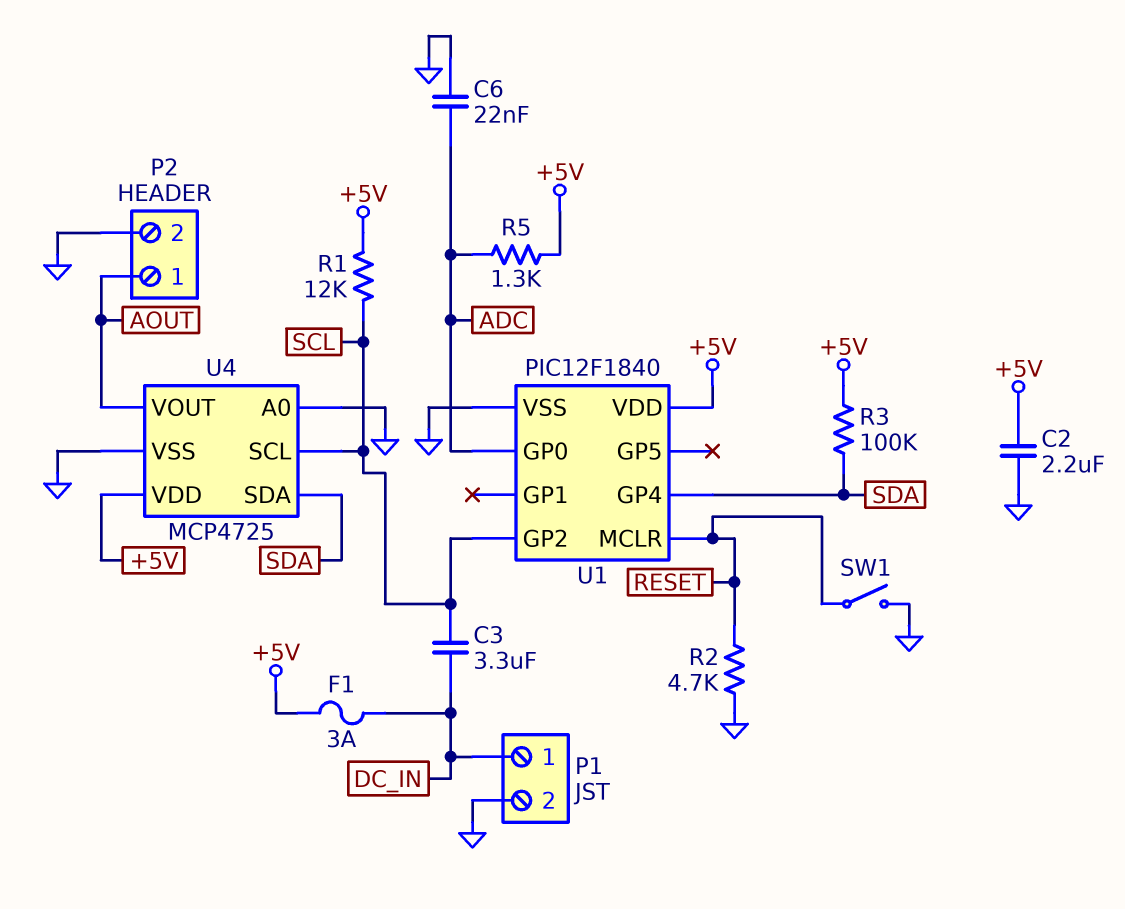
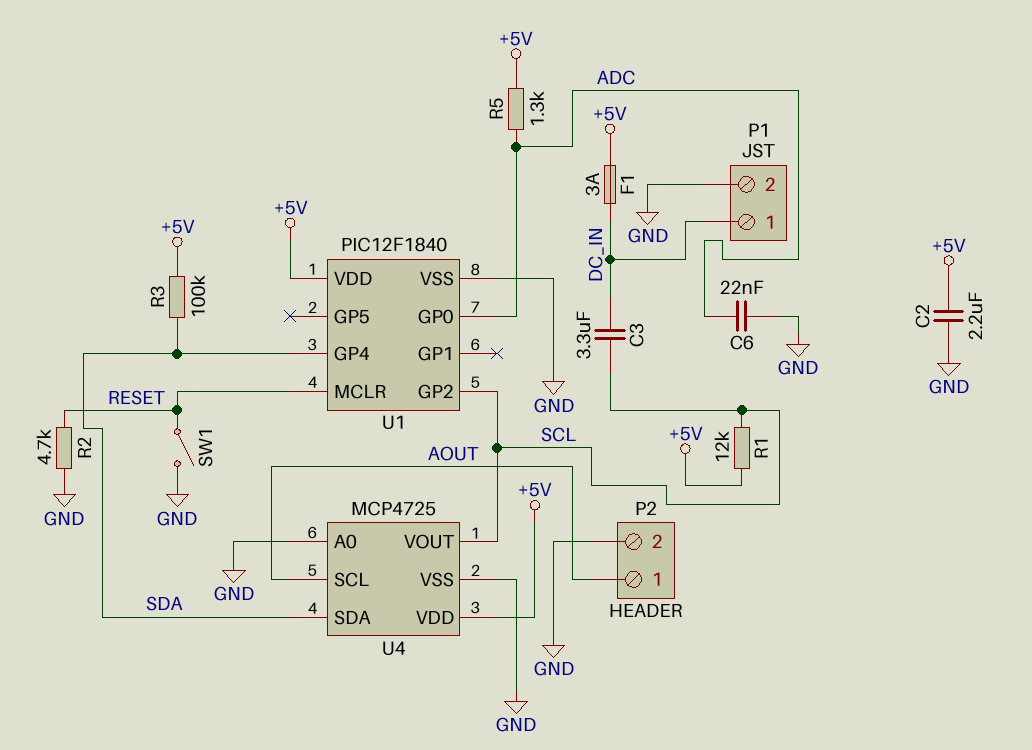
U4 pin SCL: SCL -> AOUT
U4 pin VOUT: AOUT -> SCL

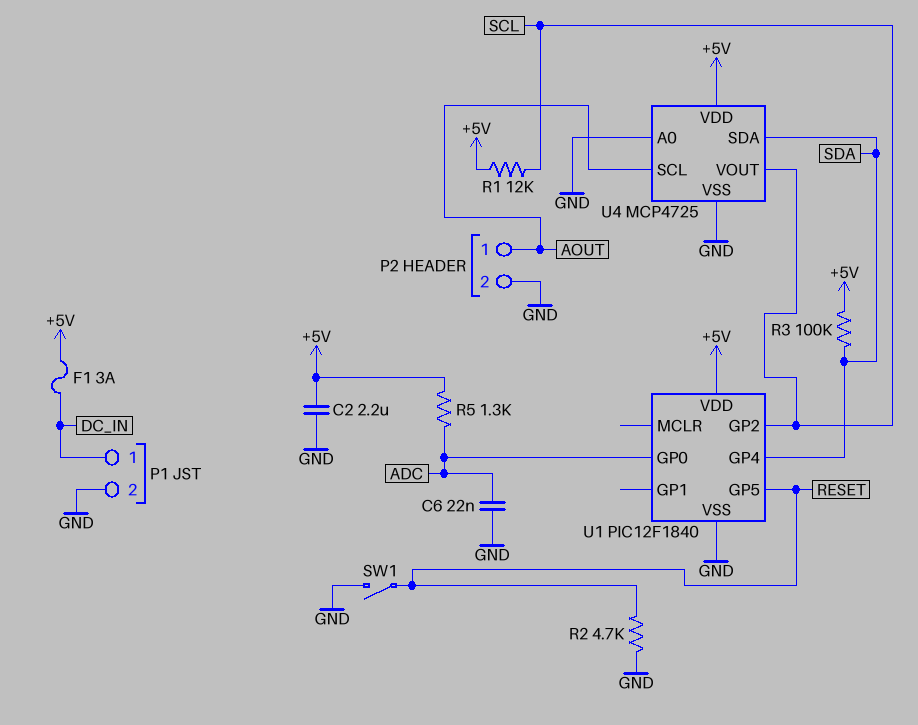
C3: 3.3uF (DC_IN, SCL) -> none
U1 pin GP5: none -> RESET
U1 pin MCLR: RESET -> none

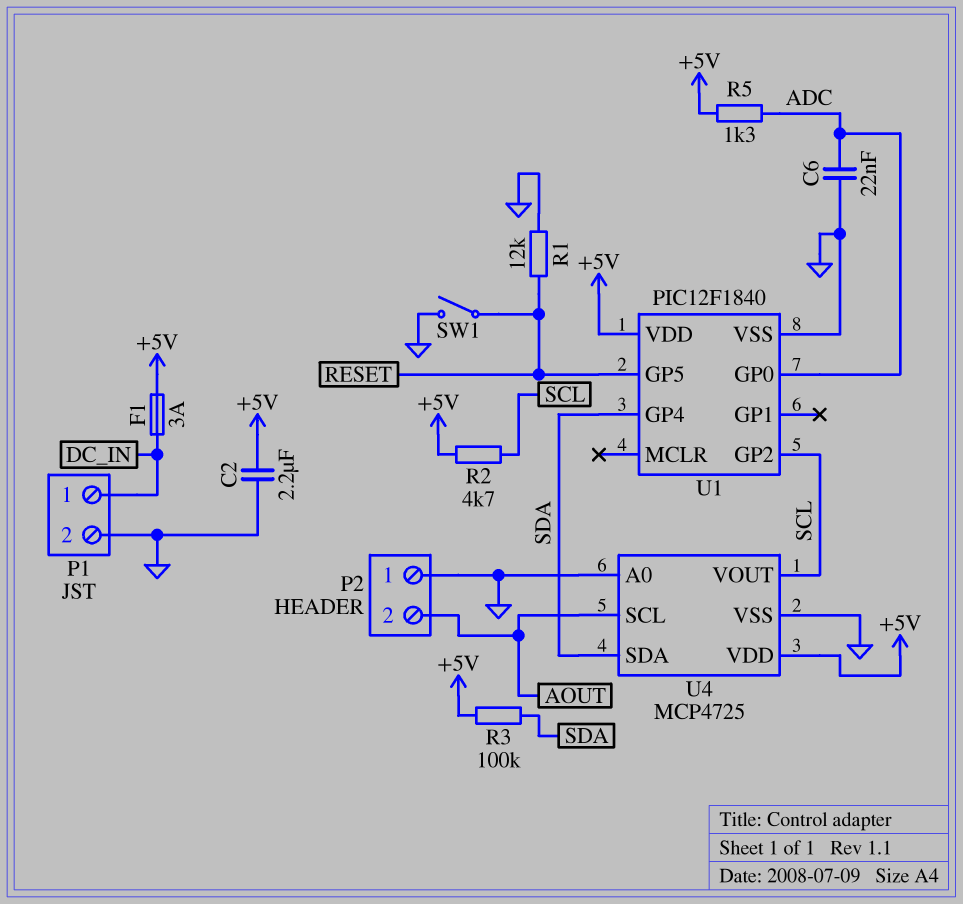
P2 pin 1: AOUT -> GND
P2 pin 2: GND -> AOUT
R1: 12k (+5V, SCL) -> 12k (GND, RESET)
R2: 4.7k (GND, RESET) -> 4.7k (+5V, SCL)

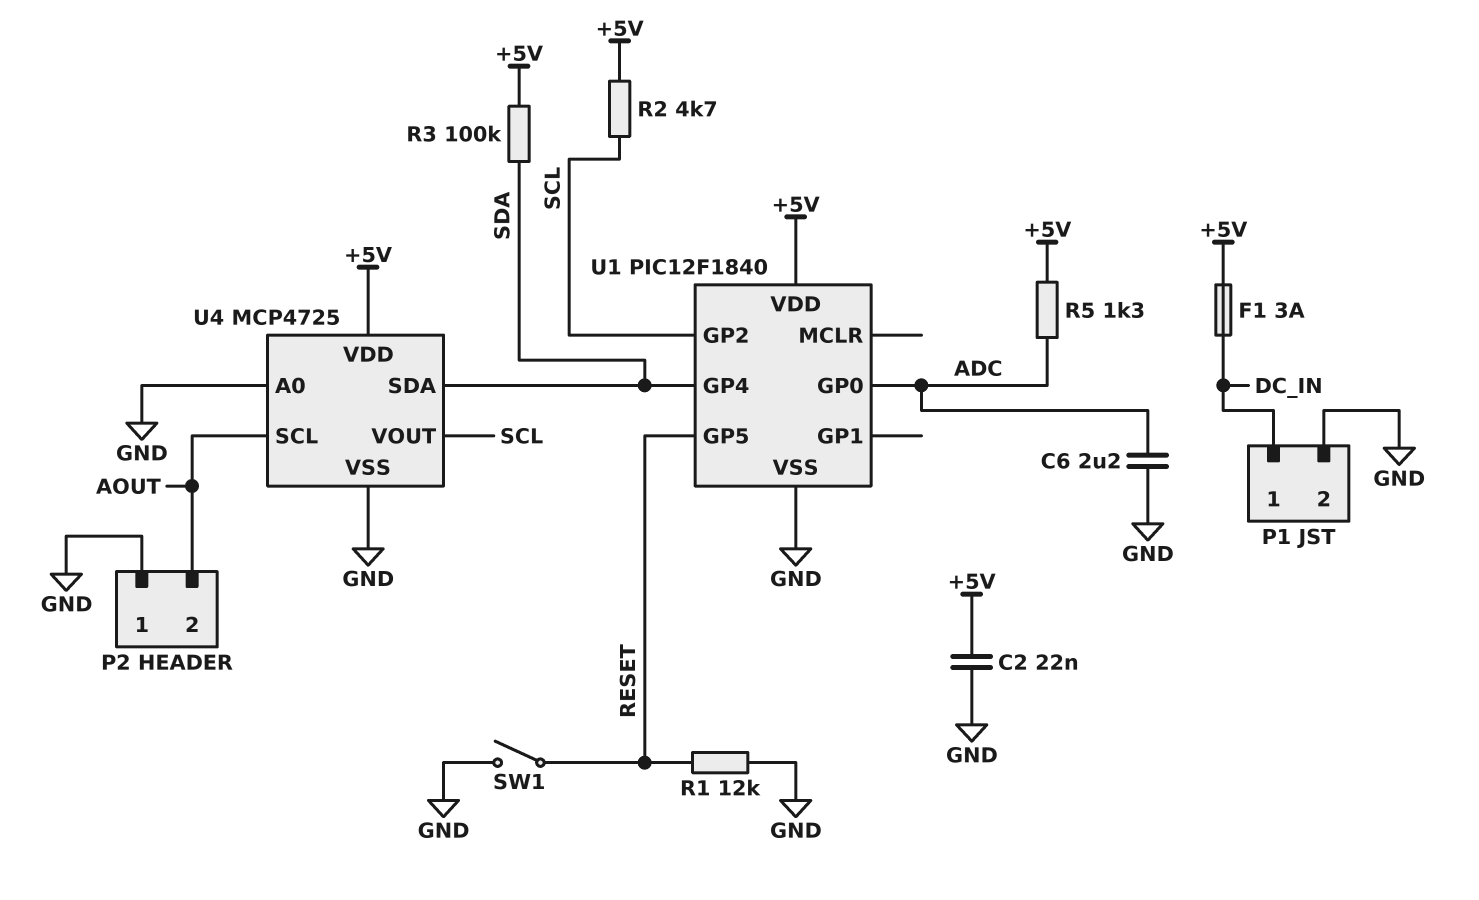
C2: 2.2uF (+5V, GND) -> 22nF (+5V, GND)
C6: 22nF (ADC, GND) -> 2.2uF (ADC, GND)

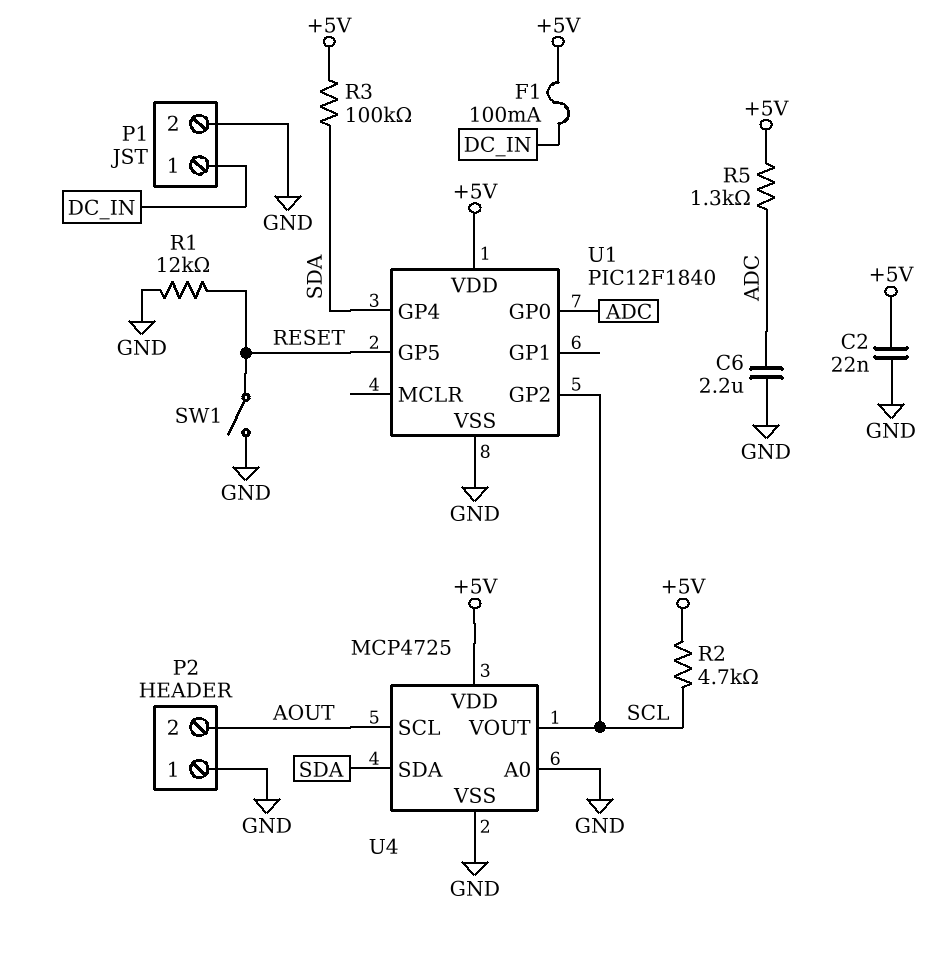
F1: 3A (+5V, DC_IN) -> 100mA (+5V, DC_IN)

